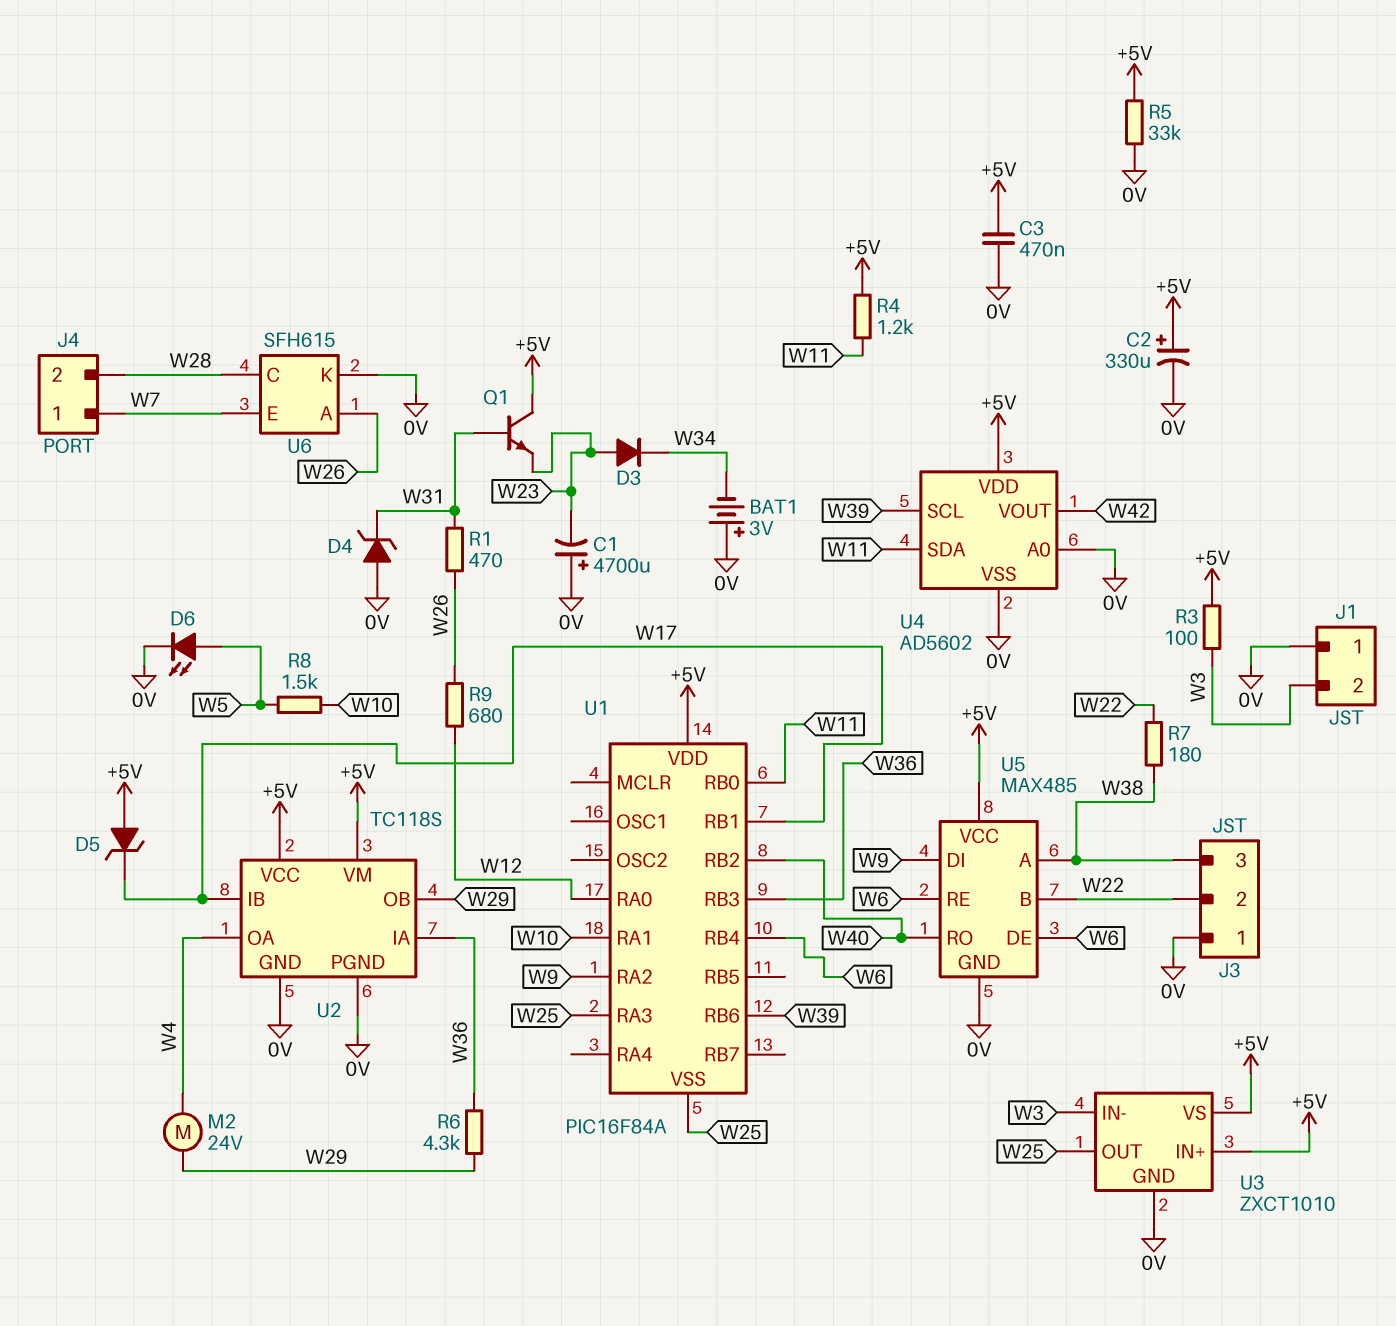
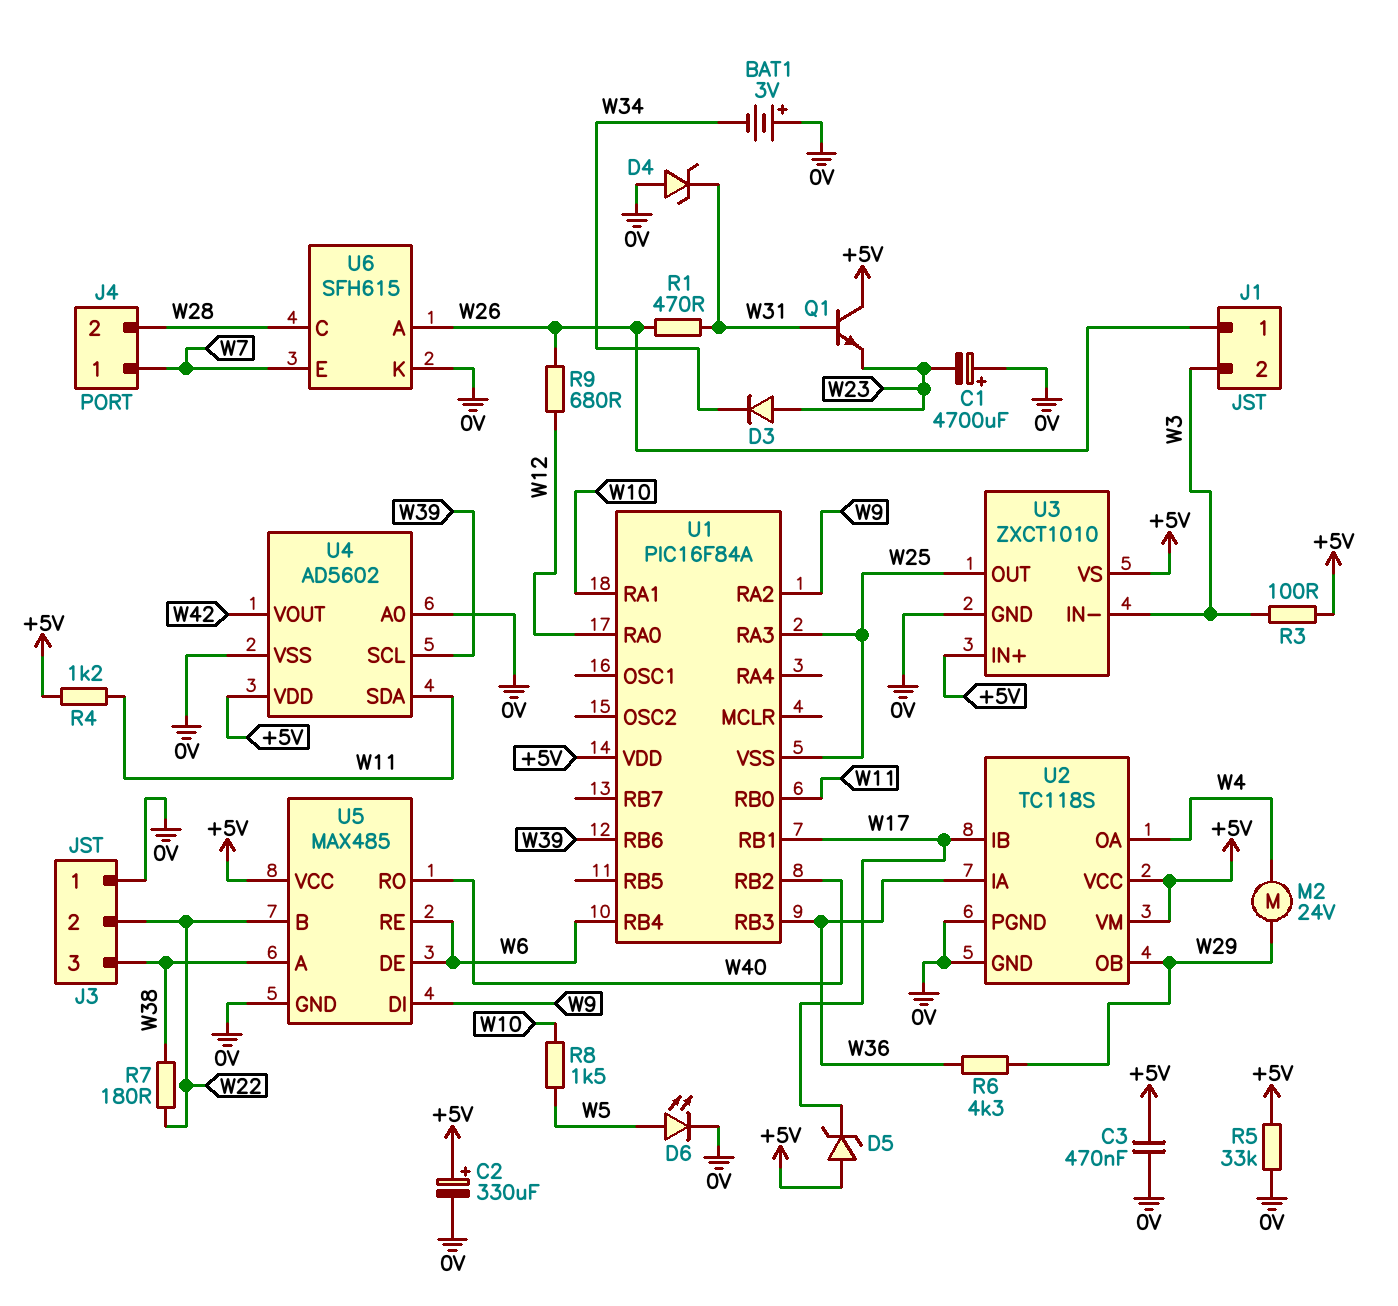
J1 pin 1: 0V -> W26

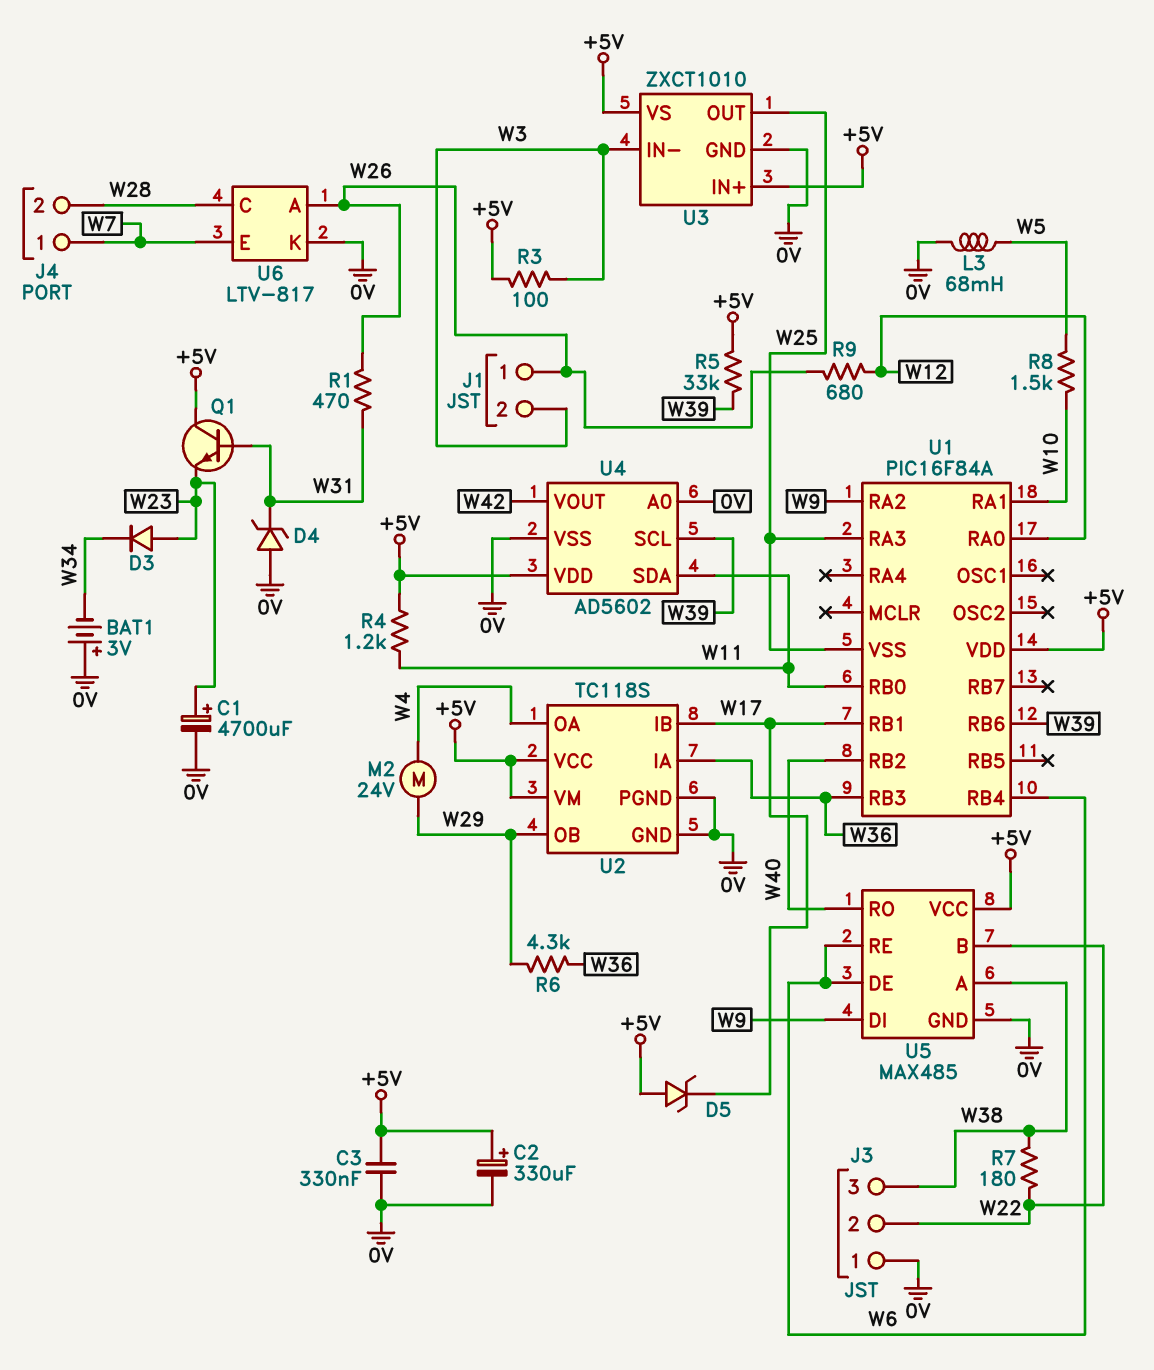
C1: 4700uF (plus 0V, minus W23) -> 4700uF (plus W23, minus 0V)
C3: 470nF (+5V, 0V) -> 330nF (+5V, 0V)
D6: LED (A W5, K 0V) -> none
L3: none -> 68mH (0V, W5)
R5: 33k (+5V, 0V) -> 33k (+5V, W39)
U6: SFH615 -> LTV-817

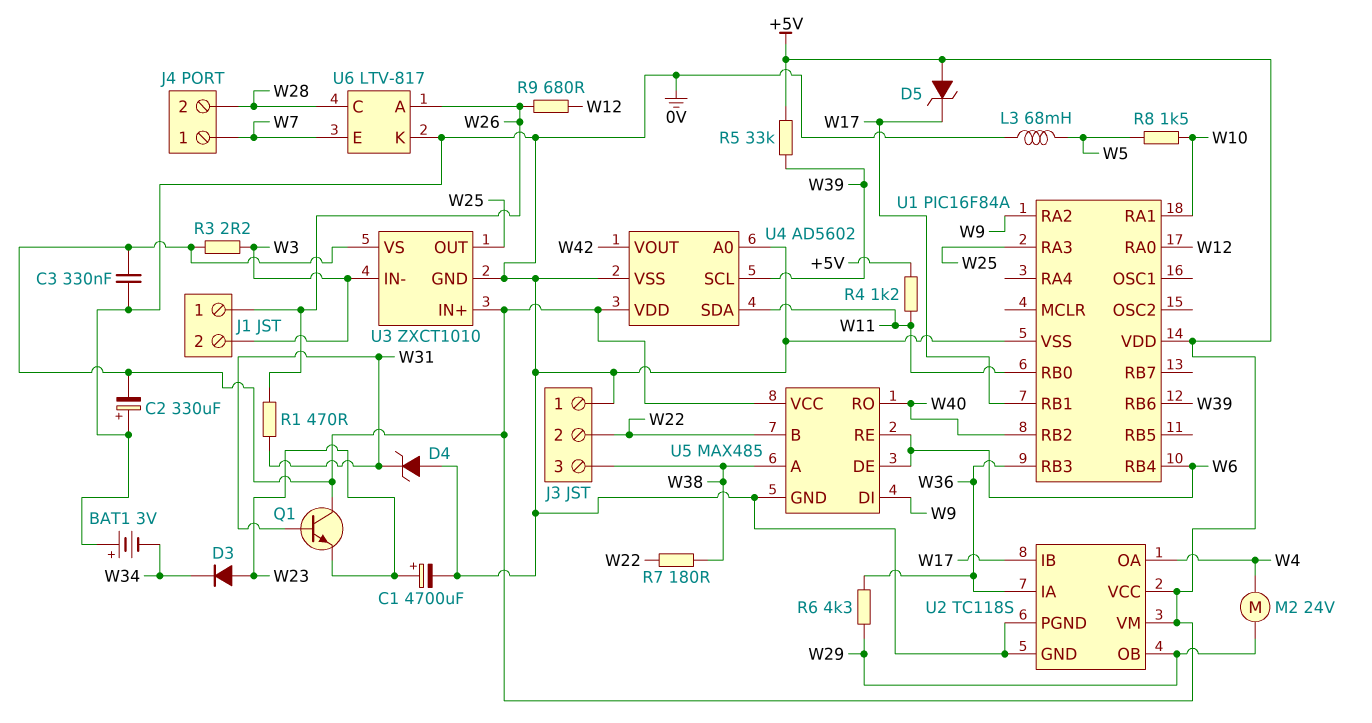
C2: 330uF (plus +5V, minus 0V) -> 330uF (plus 0V, minus +5V)
R3: 100 (+5V, W3) -> 2.2 (+5V, W3)
U1 pin VSS: W25 -> 0V

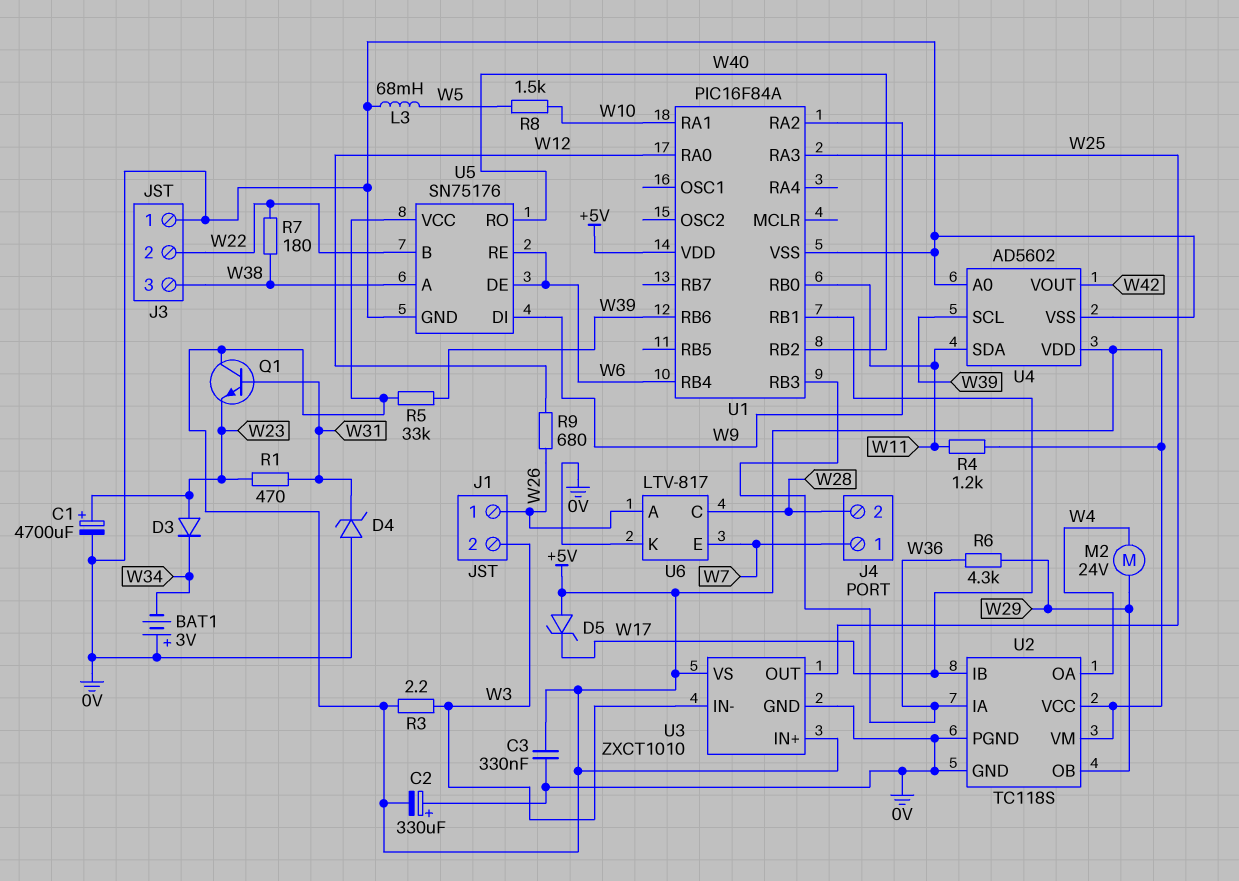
R1: 470 (W26, W31) -> 470 (W23, W31)
U5: MAX485 -> SN75176

